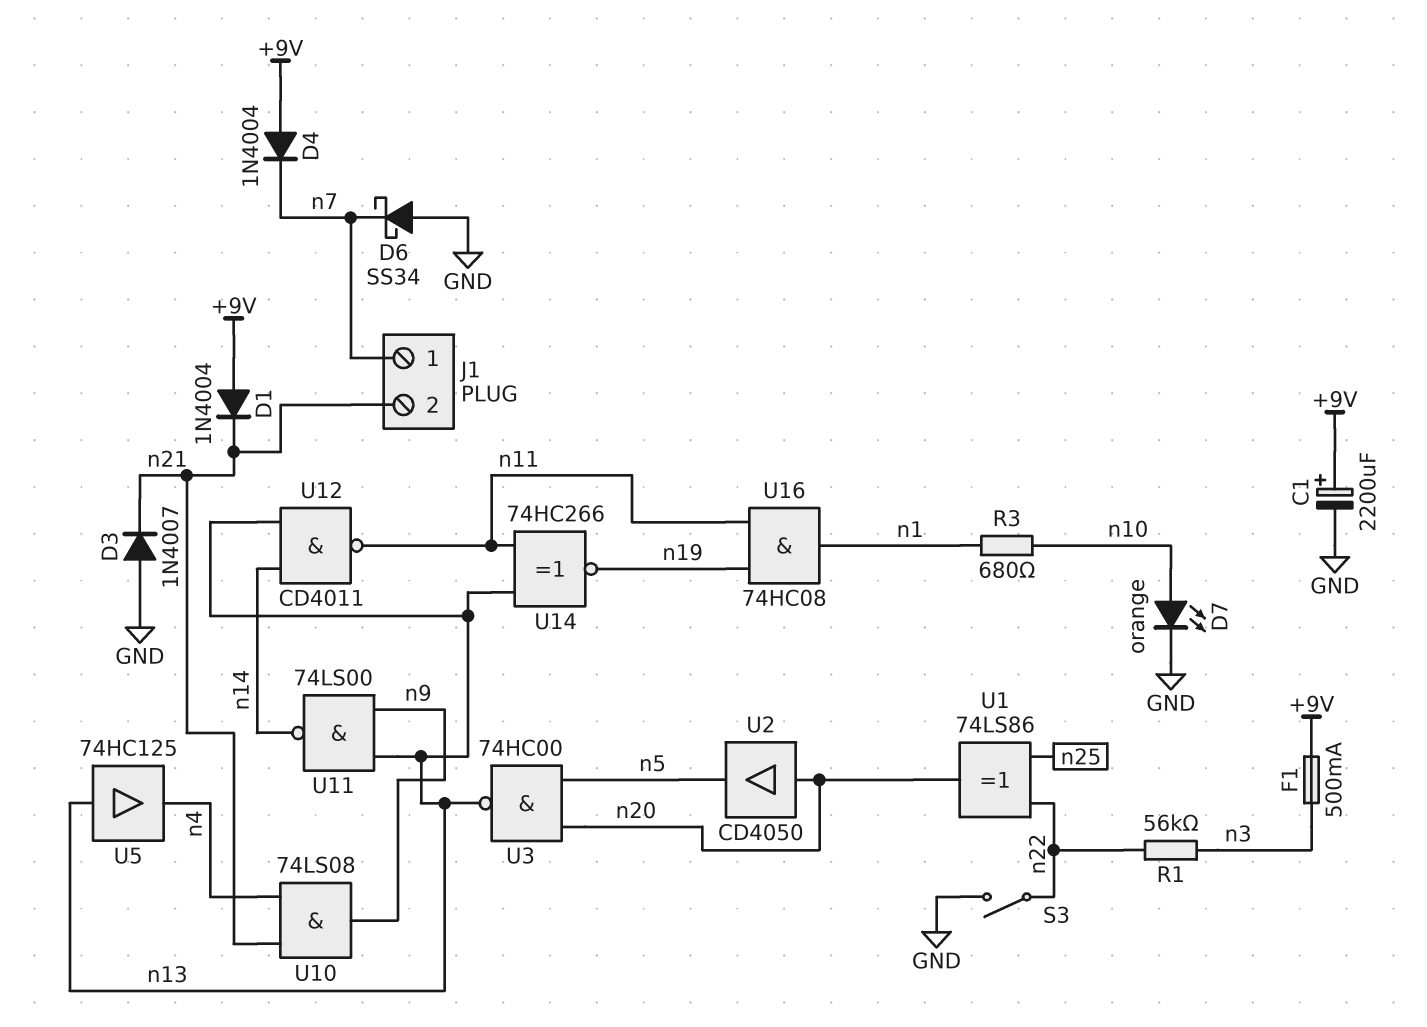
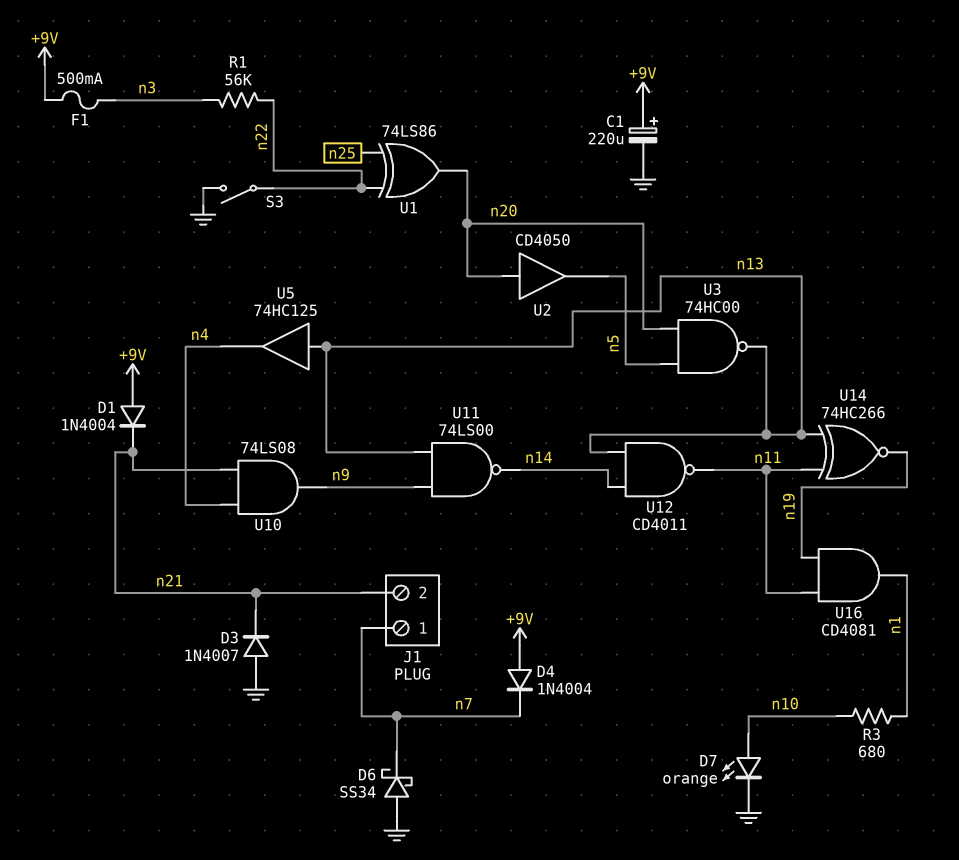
C1: 2200uF (plus +9V, minus GND) -> 220uF (plus +9V, minus GND)
U16: AND 74HC08 (in n11, in n19, out n1) -> AND CD4081 (in n11, in n19, out n1)

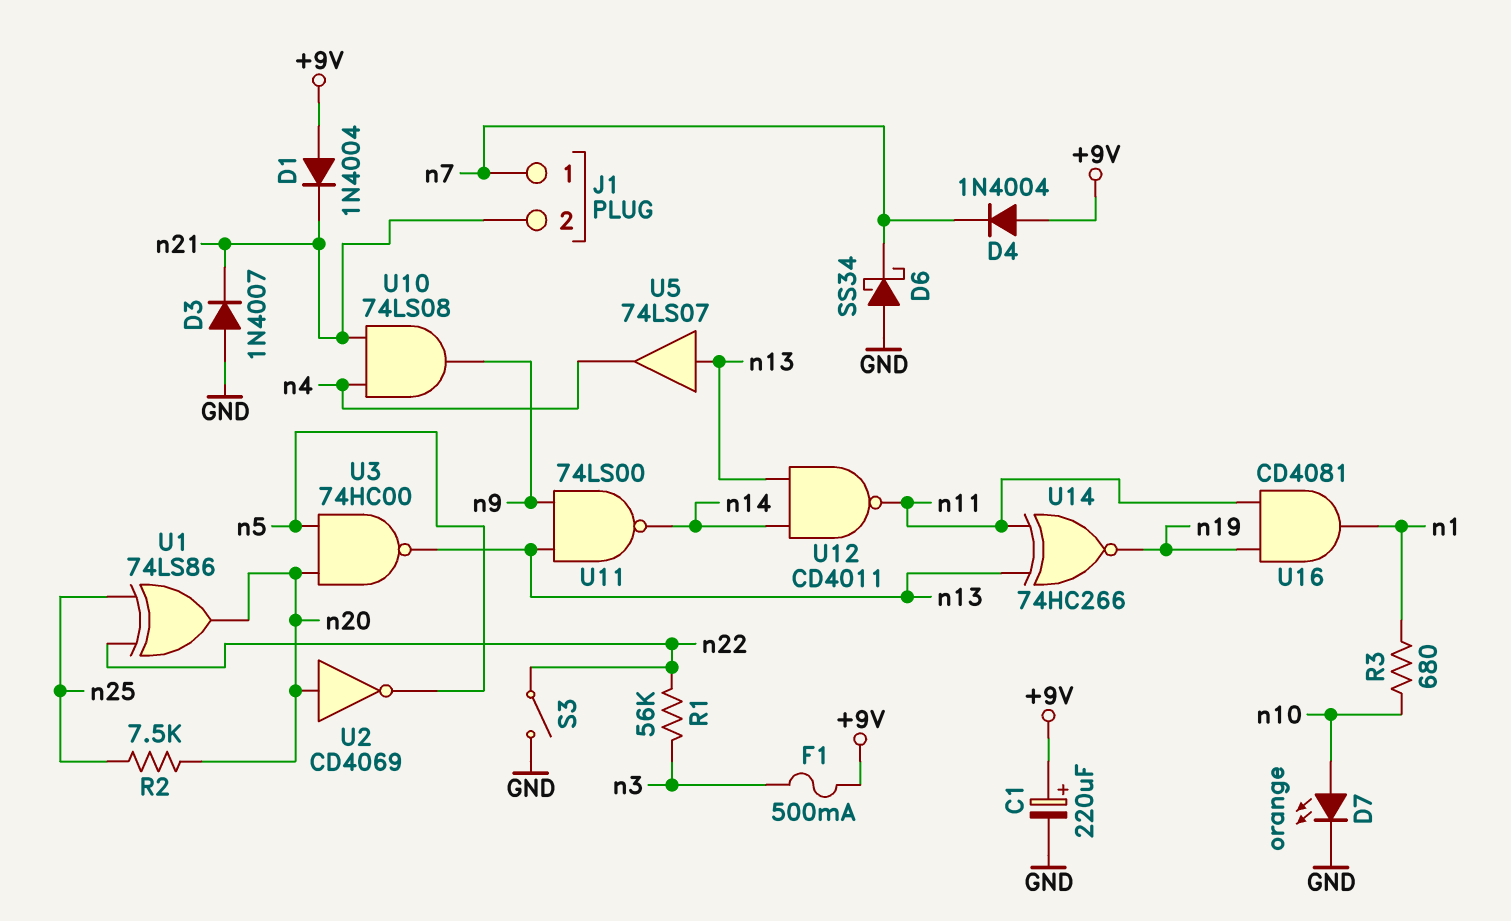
R2: none -> 7.5k (n20, n25)
U2: buffer CD4050 (in n20, out n5) -> NOT CD4069 (in n20, out n5)
U5: buffer 74HC125 (in n13, out n4) -> buffer 74LS07 (in n13, out n4)

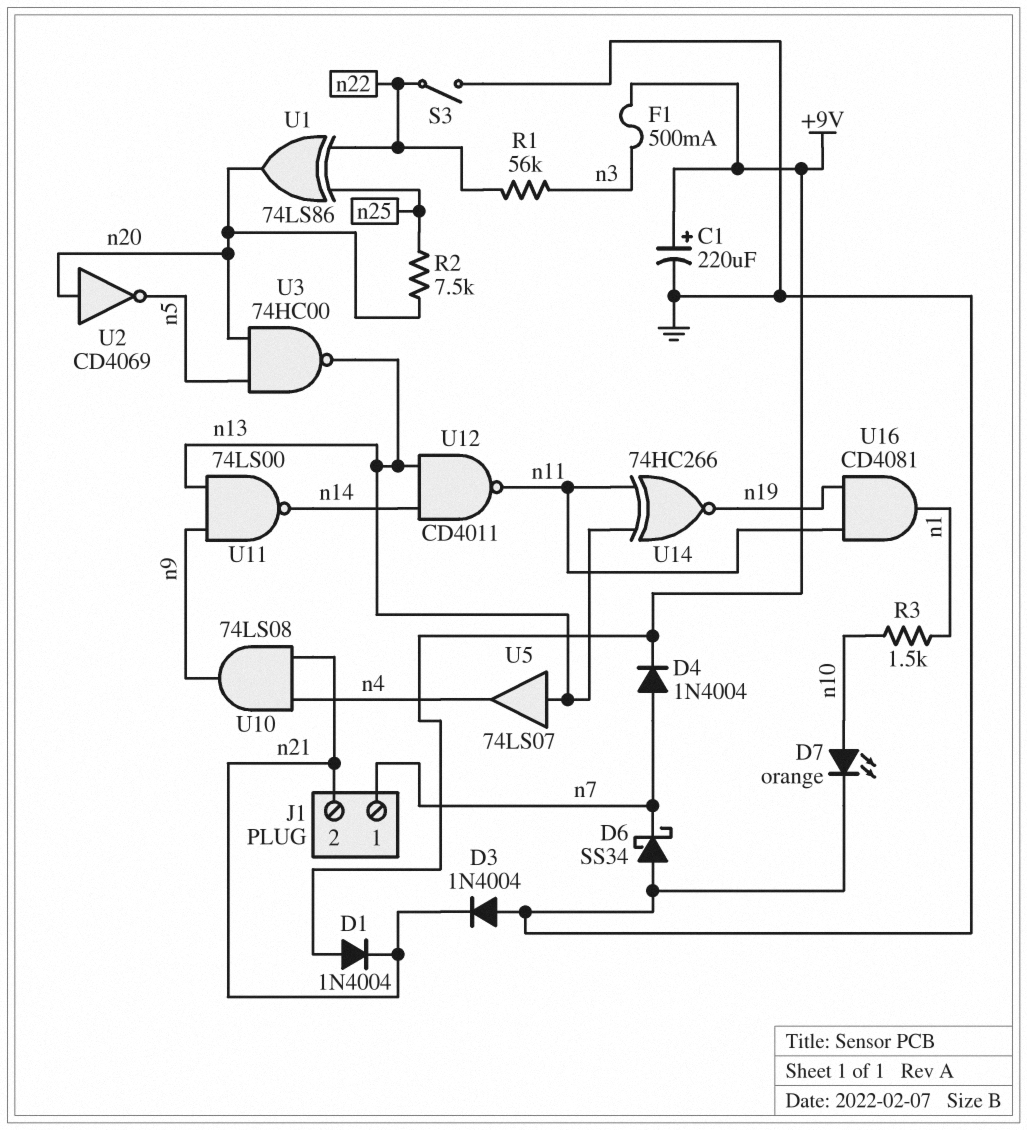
D3: diode 1N4007 (A GND, K n21) -> diode 1N4004 (A GND, K n21)
D4: diode 1N4004 (A +9V, K n7) -> diode 1N4004 (A n7, K +9V)
R3: 680 (n1, n10) -> 1.5k (n1, n10)

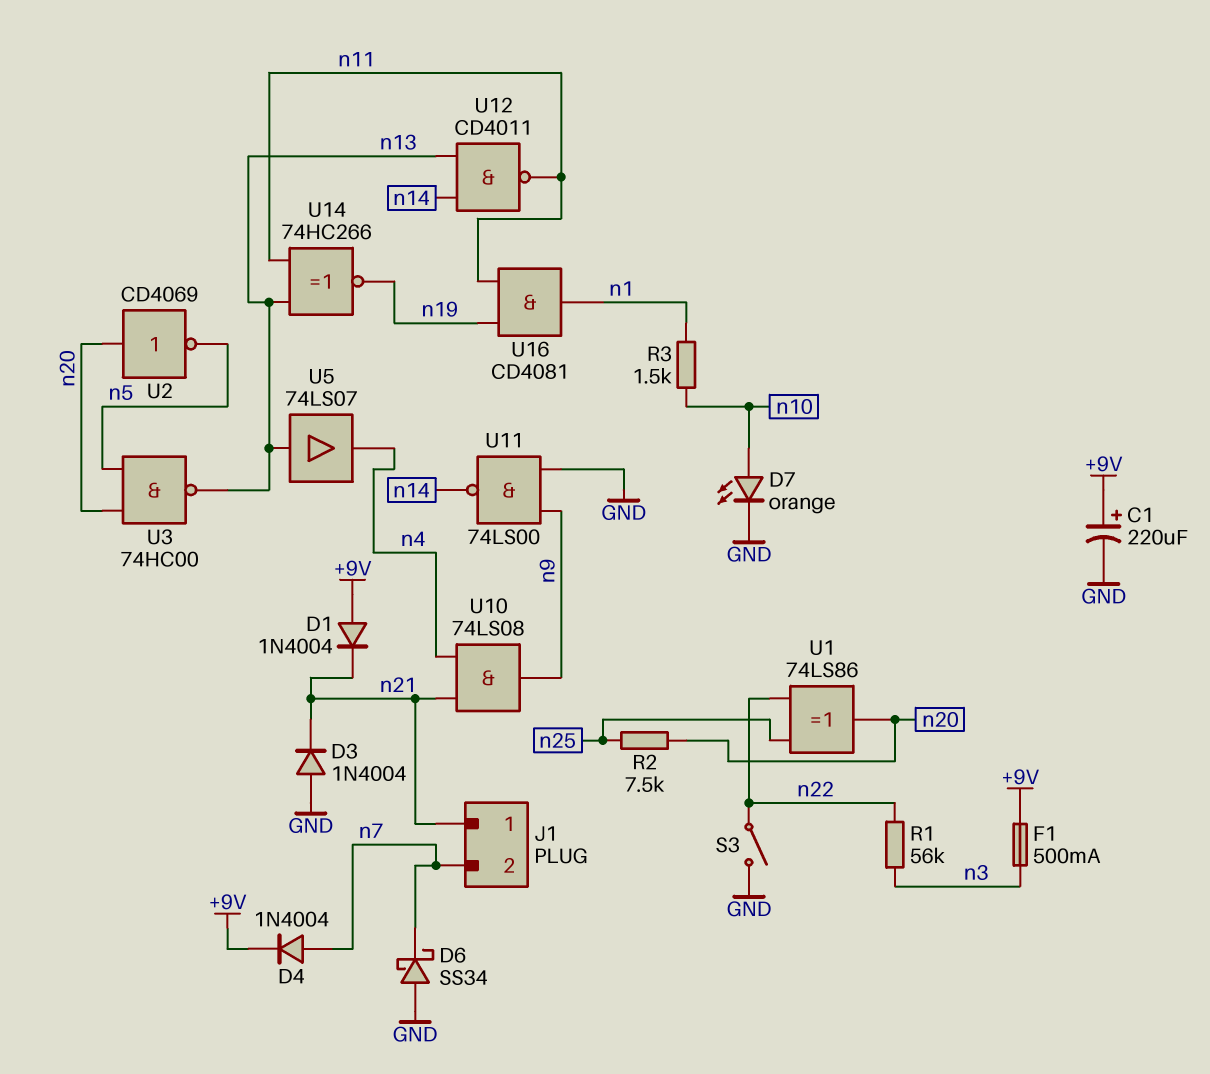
J1 pin 1: n7 -> n21
J1 pin 2: n21 -> n7
U11: NAND 74LS00 (in n9, in n13, out n14) -> NAND 74LS00 (in GND, in n9, out n14)

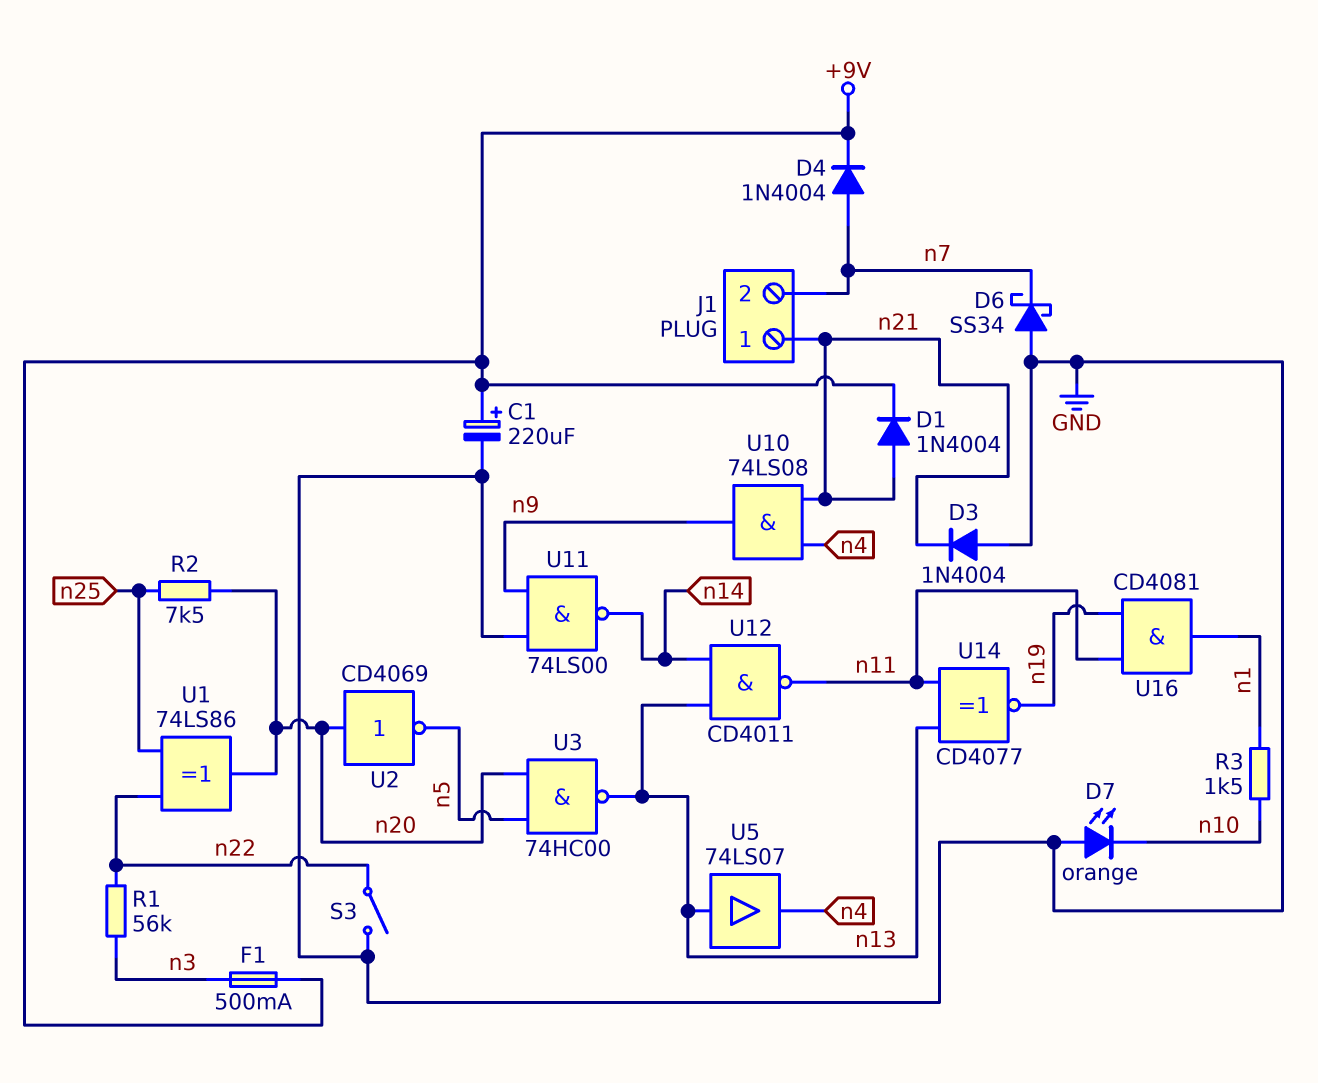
D1: diode 1N4004 (A +9V, K n21) -> diode 1N4004 (A n21, K +9V)
D7: LED orange (A n10, K GND) -> LED orange (A GND, K n10)
U14: XNOR 74HC266 (in n11, in n13, out n19) -> XNOR CD4077 (in n11, in n13, out n19)

